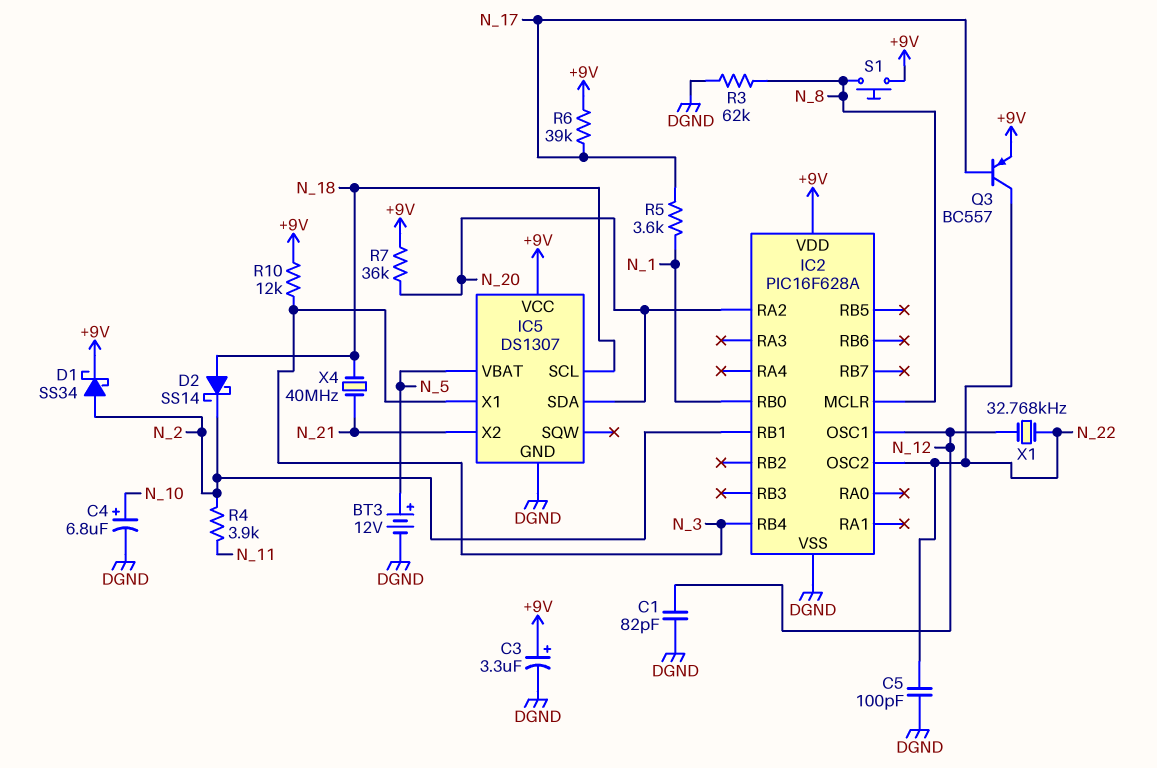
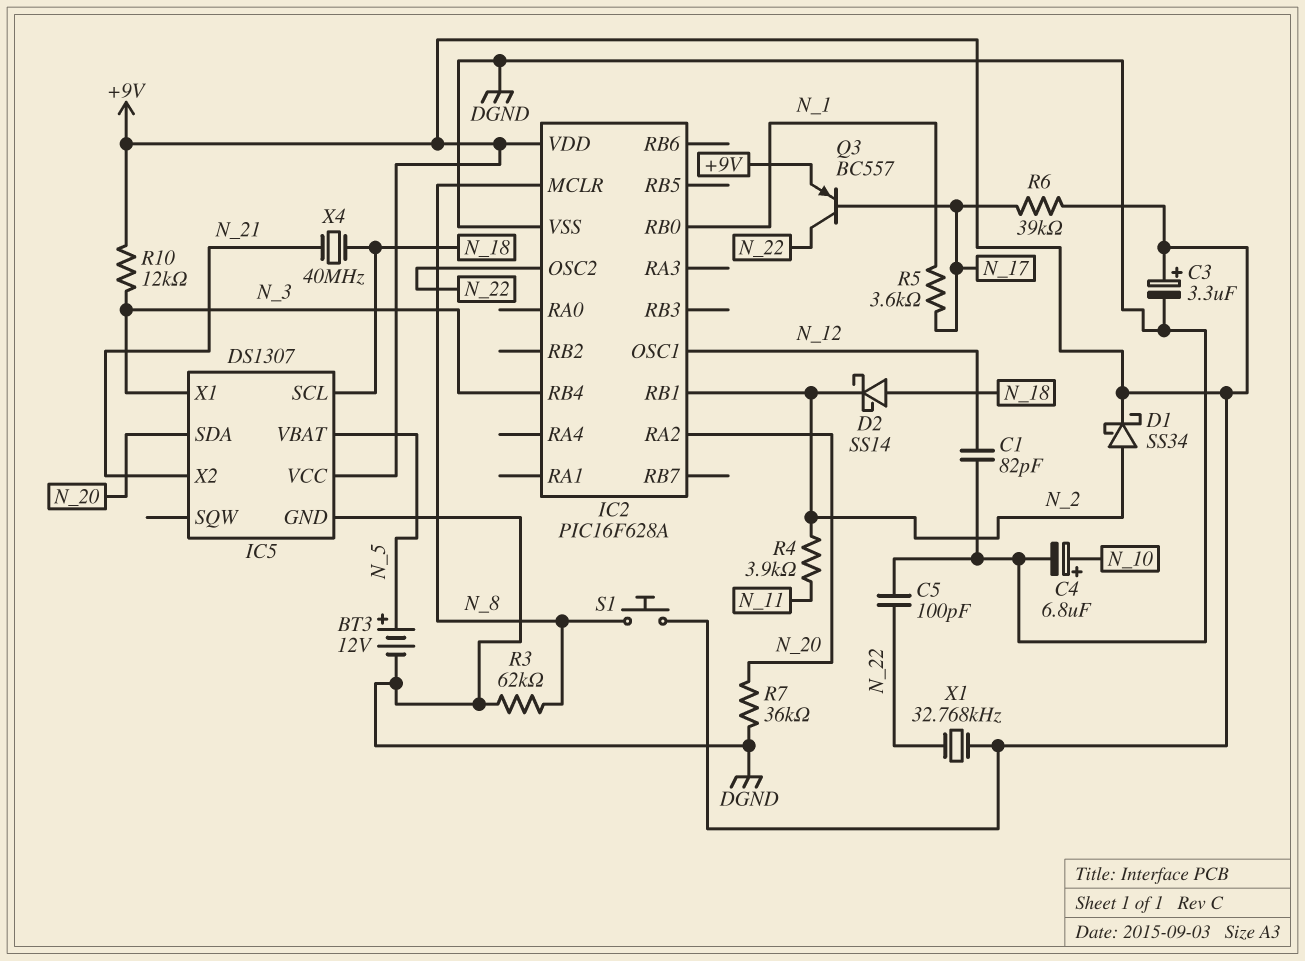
R7: 36k (+9V, N_20) -> 36k (DGND, N_20)
X1: 32.768kHz (N_12, N_22) -> 32.768kHz (+9V, N_22)

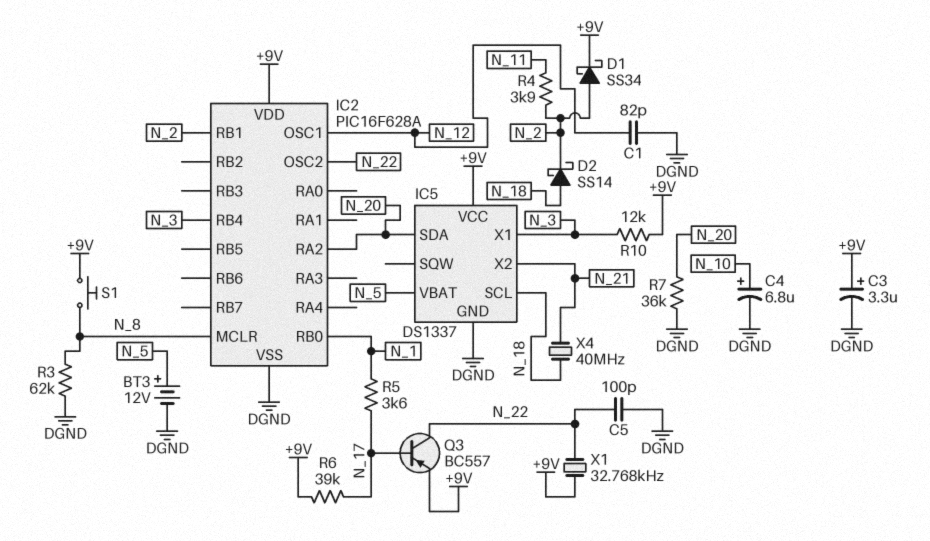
IC5: DS1307 -> DS1337

